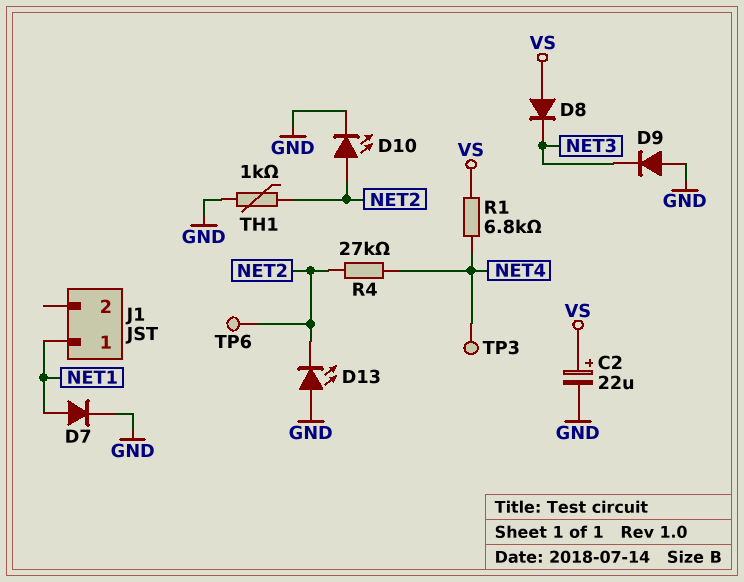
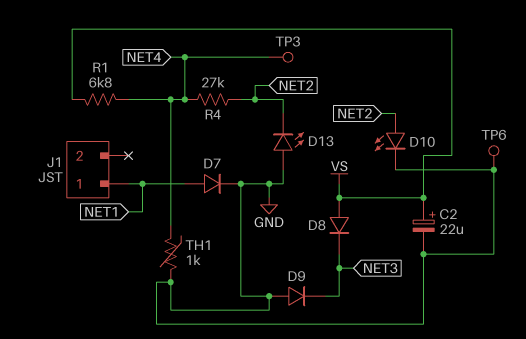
TH1: 1k (GND, NET2) -> 1k (GND, NET4)
TP6: test point (NET2) -> test point (GND)

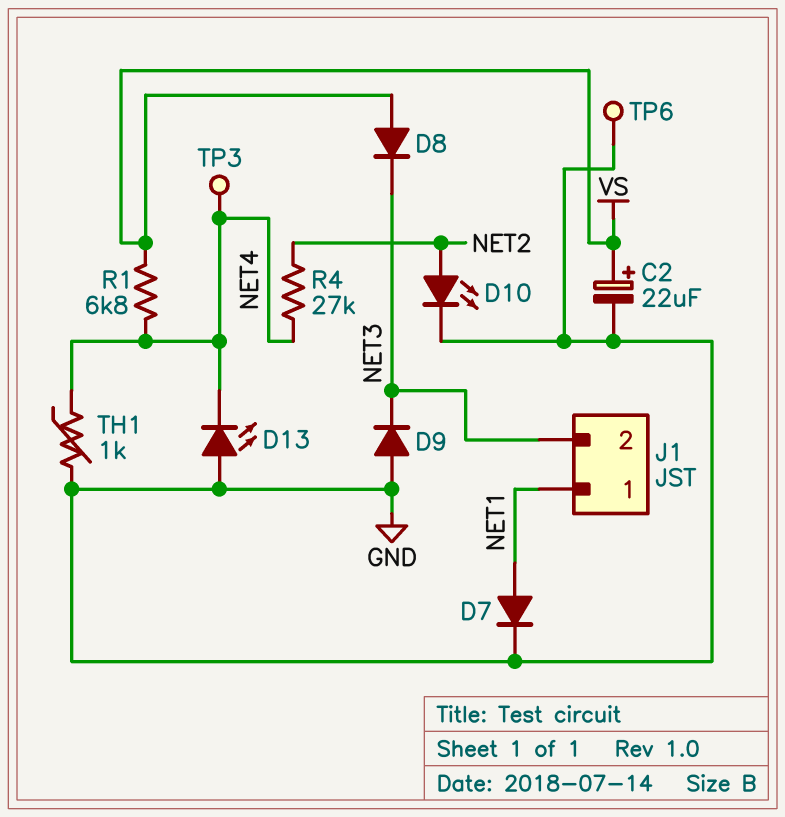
D13: LED (A GND, K NET2) -> LED (A GND, K NET4)
J1 pin 2: none -> NET3

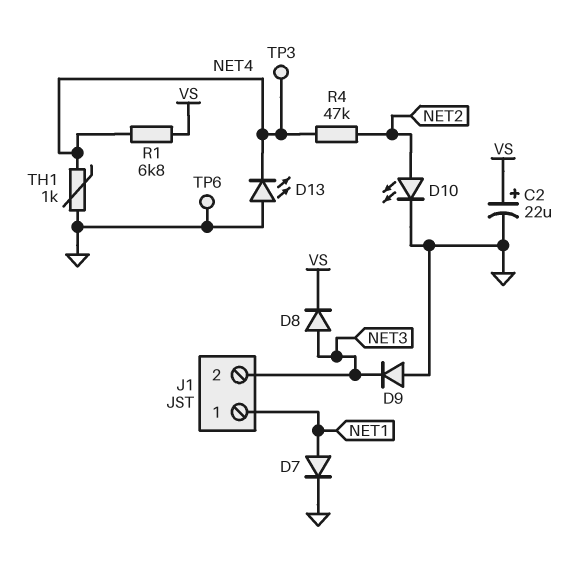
D8: diode (A VS, K NET3) -> diode (A NET3, K VS)
R4: 27k (NET2, NET4) -> 47k (NET2, NET4)

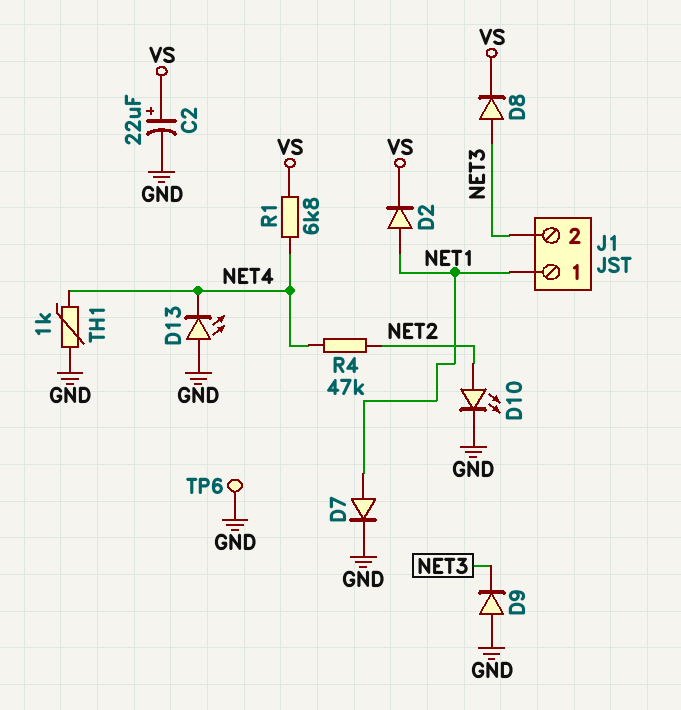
D2: none -> diode (A NET1, K VS)
TP3: test point (NET4) -> none

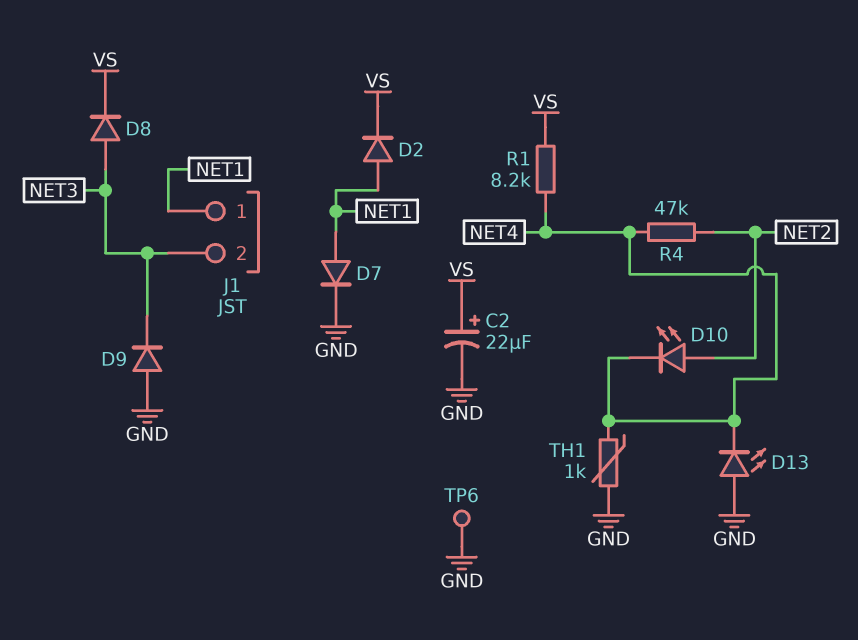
D10: LED (A NET2, K GND) -> LED (A NET2, K NET4)
R1: 6.8k (NET4, VS) -> 8.2k (NET4, VS)

